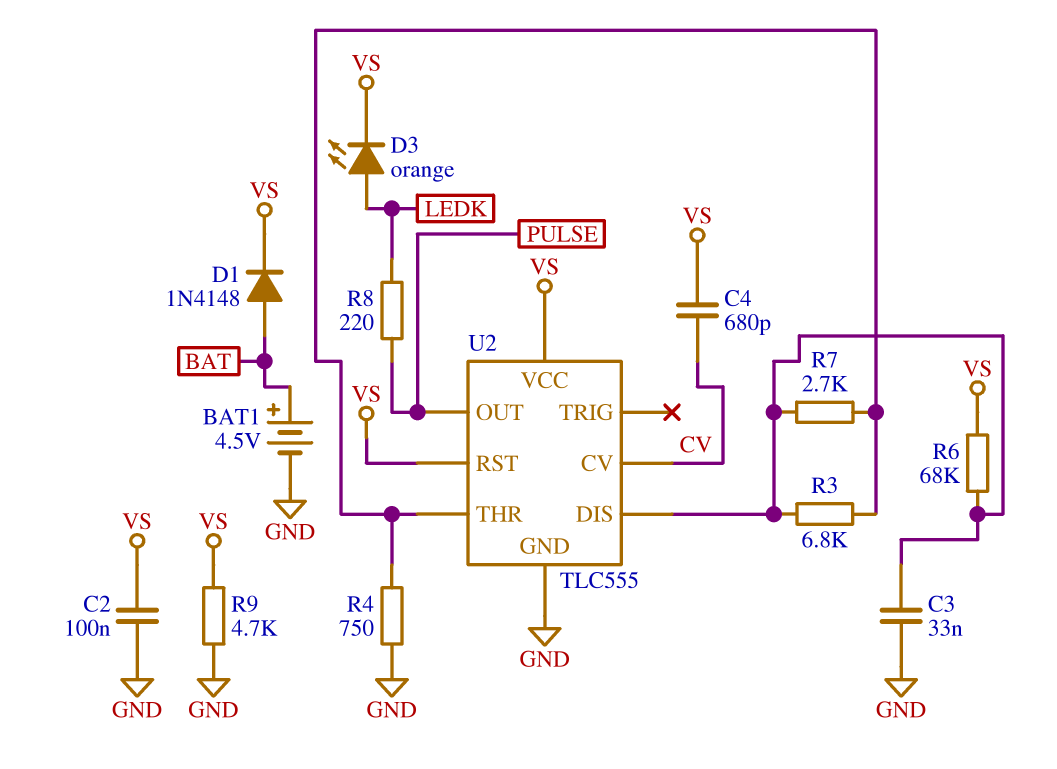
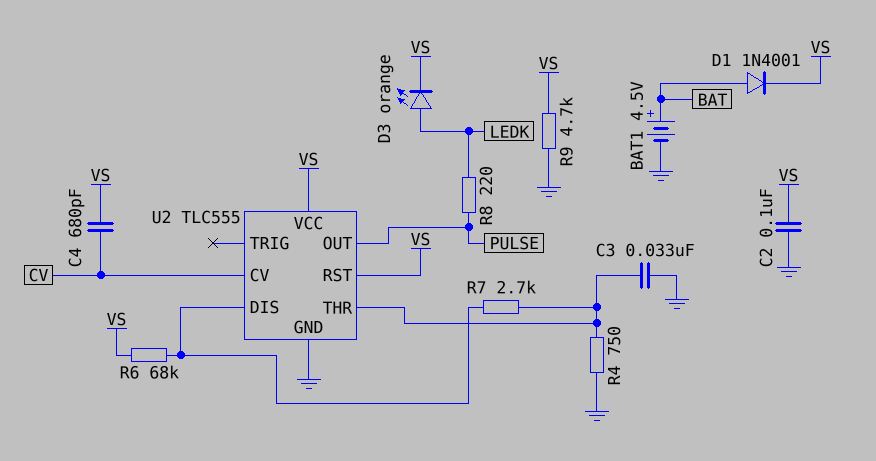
C3: 33nF (GND, U2/DIS) -> 33nF (GND, U2/THR)
D1: diode 1N4148 (A BAT, K VS) -> diode 1N4001 (A BAT, K VS)
R3: 6.8k (U2/DIS, U2/THR) -> none

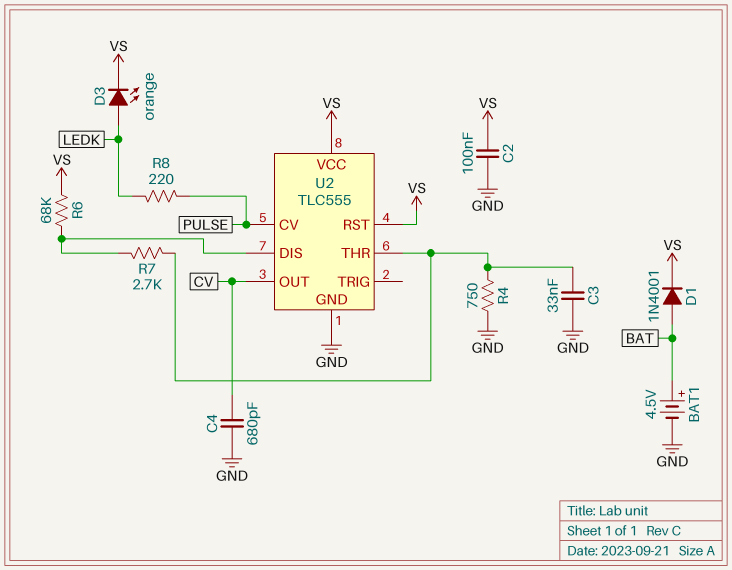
C4: 680pF (CV, VS) -> 680pF (CV, GND)
R9: 4.7k (GND, VS) -> none
U2 pin CV: CV -> PULSE
U2 pin OUT: PULSE -> CV

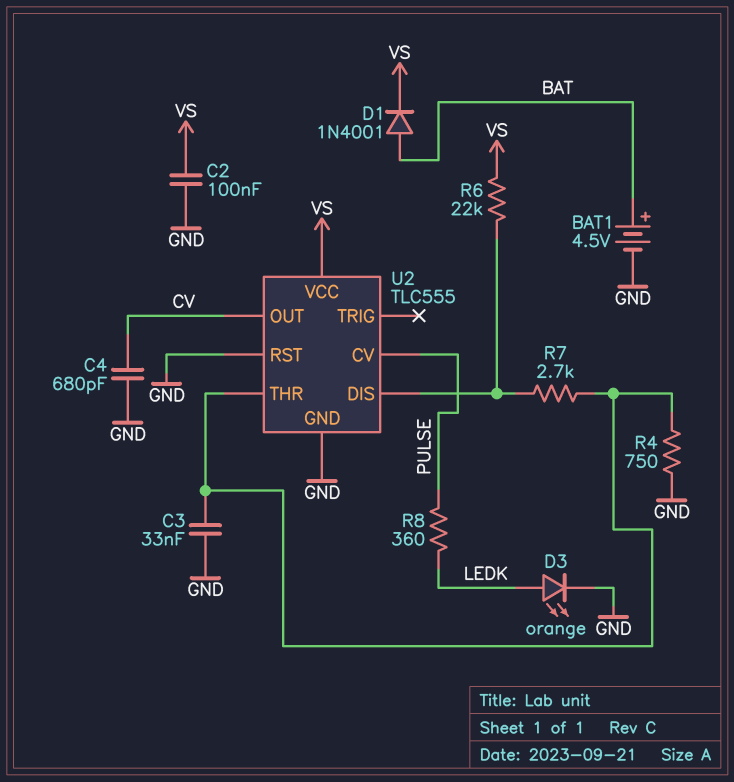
D3: LED orange (A LEDK, K VS) -> LED orange (A LEDK, K GND)
R6: 68k (U2/DIS, VS) -> 22k (U2/DIS, VS)
R8: 220 (LEDK, PULSE) -> 360 (LEDK, PULSE)
U2 pin RST: VS -> GND

